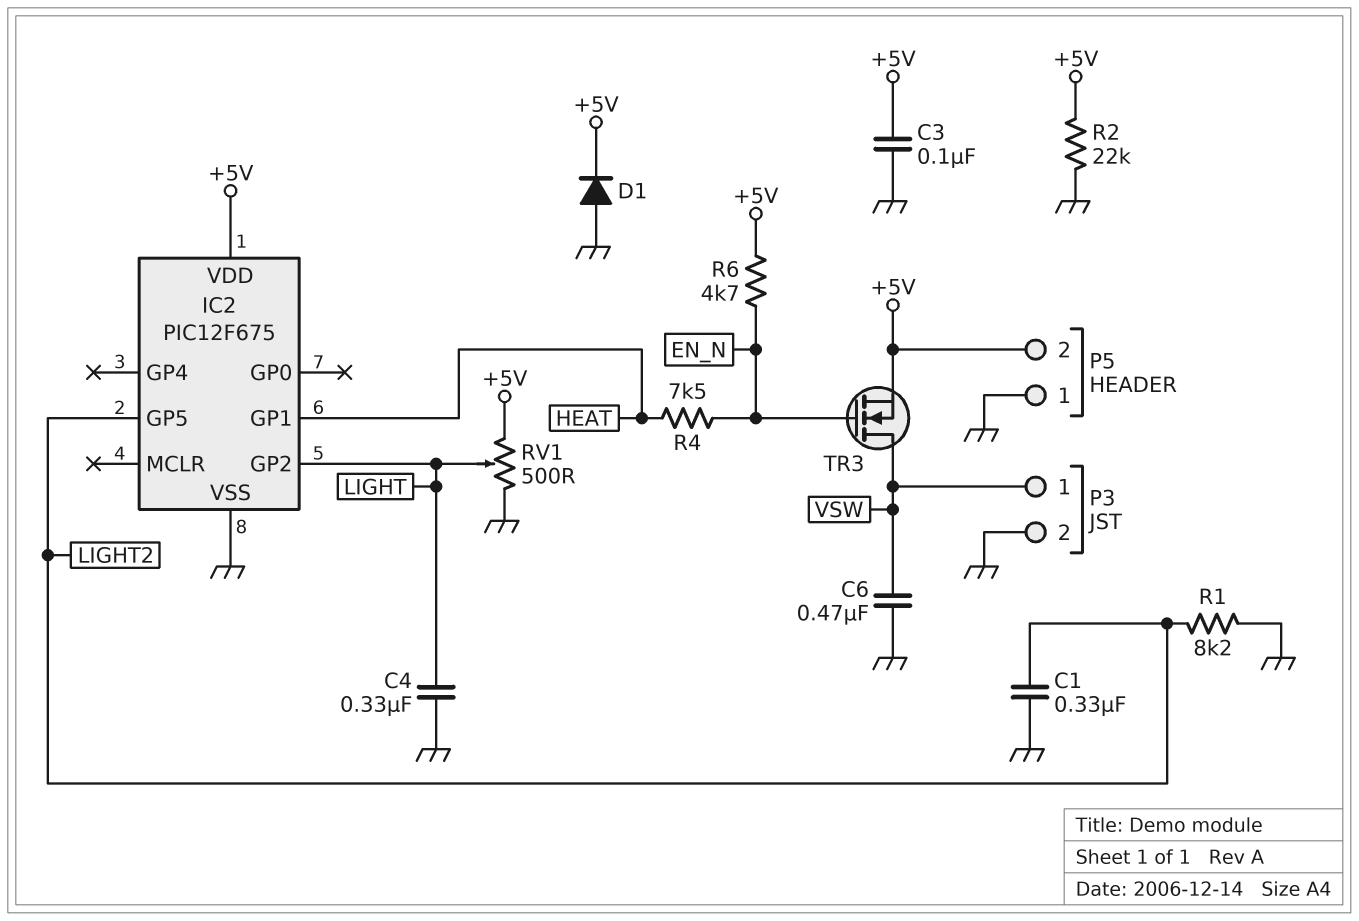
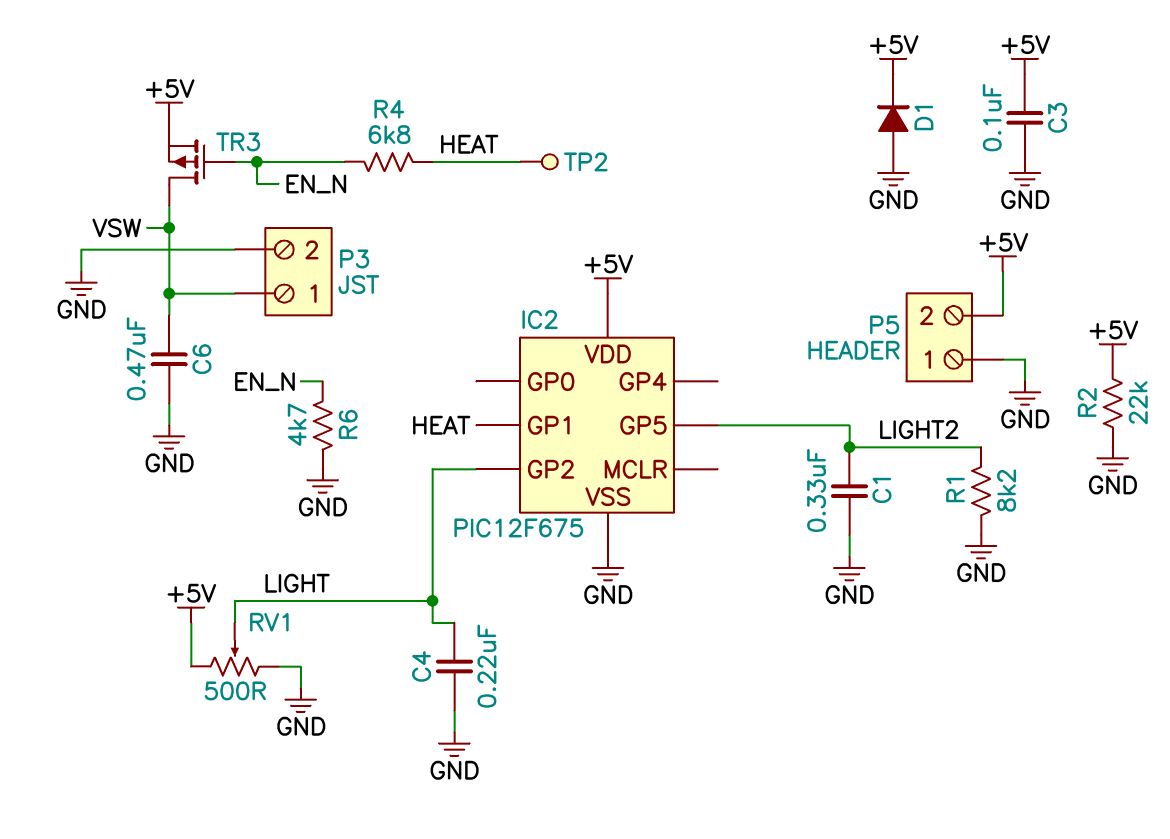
C4: 330nF (GND, LIGHT) -> 220nF (GND, LIGHT)
R4: 7.5k (EN_N, HEAT) -> 6.8k (EN_N, HEAT)
R6: 4.7k (+5V, EN_N) -> 4.7k (EN_N, GND)
TP2: none -> test point (HEAT)
TR3: NMOS (G EN_N, D VSW, S +5V) -> PMOS (G EN_N, D VSW, S +5V)

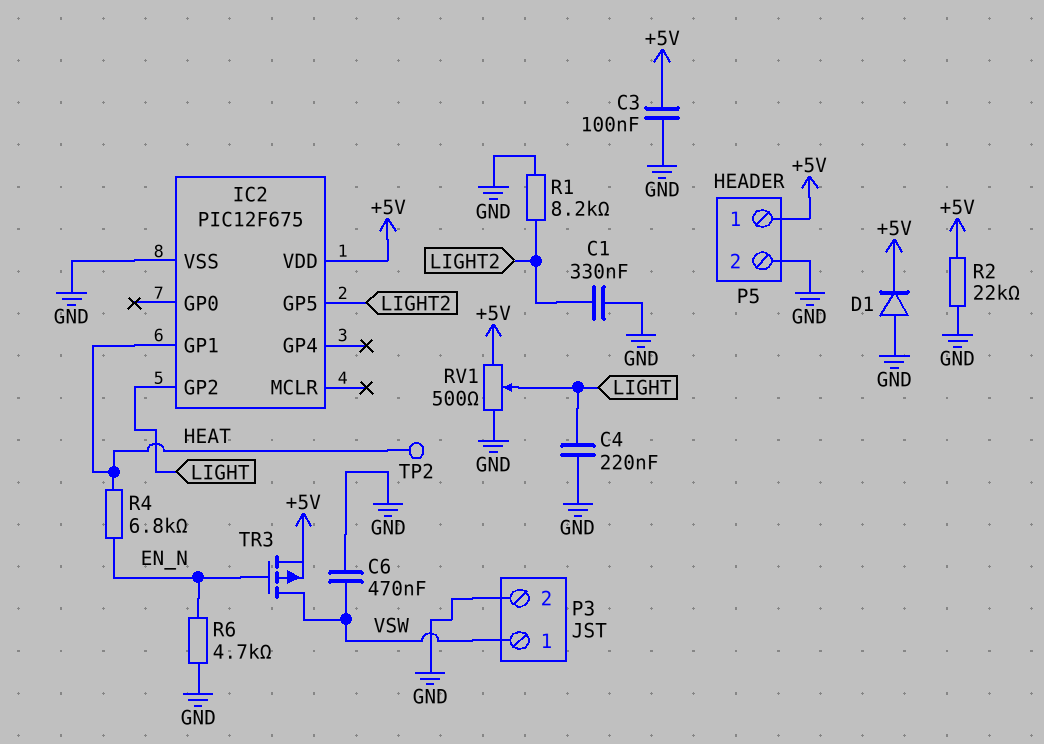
P5 pin 1: GND -> +5V
P5 pin 2: +5V -> GND

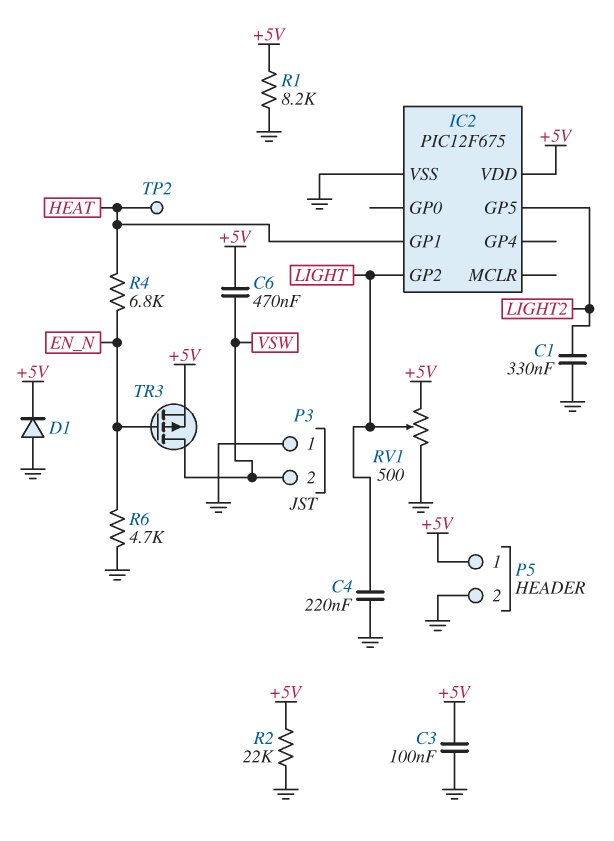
C6: 470nF (GND, VSW) -> 470nF (+5V, VSW)
P3 pin 1: VSW -> GND
P3 pin 2: GND -> VSW
R1: 8.2k (GND, LIGHT2) -> 8.2k (+5V, GND)

